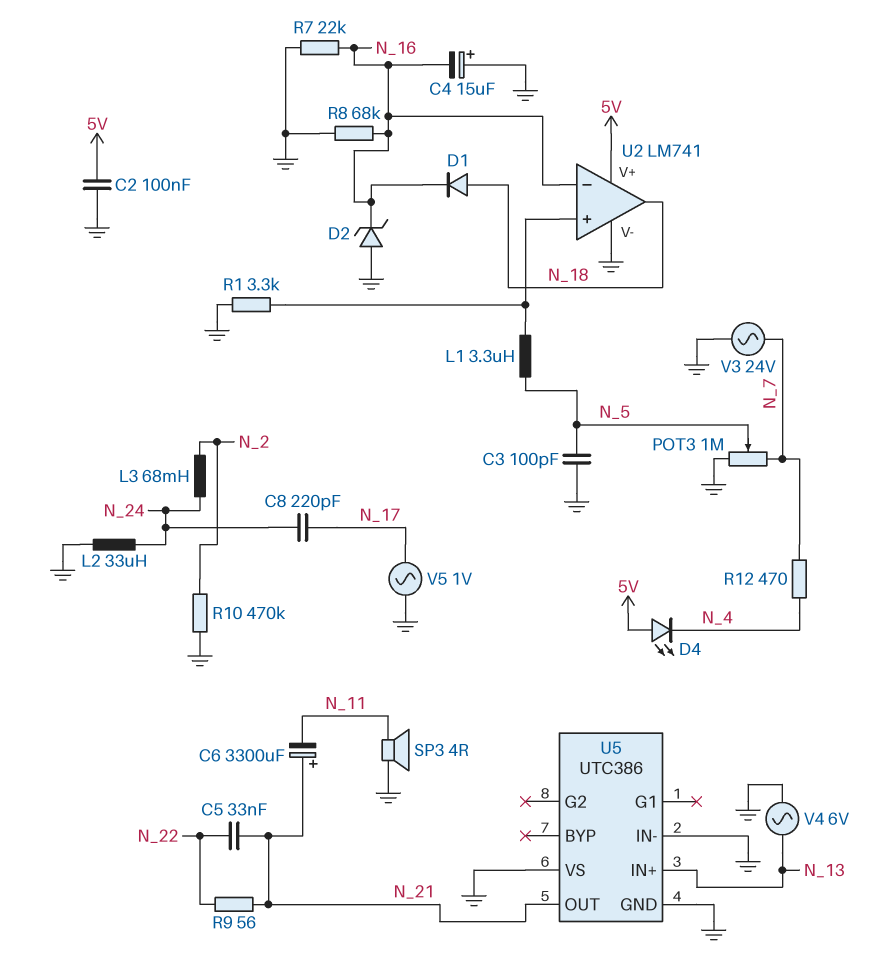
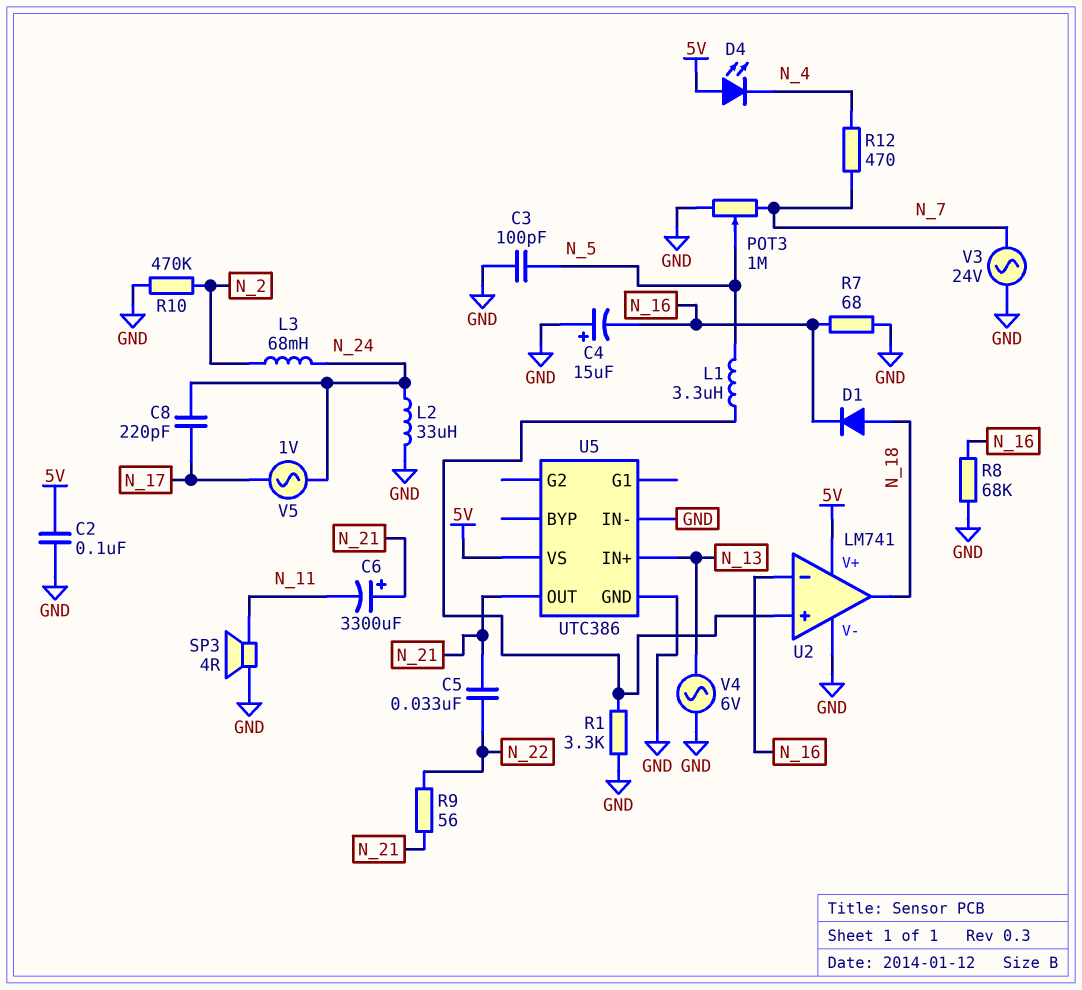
D2: zener (A GND, K N_16) -> none
R7: 22k (GND, N_16) -> 68 (GND, N_16)
U5 pin VS: GND -> 5V
V5: AC 1V (GND, N_17) -> AC 1V (N_17, N_24)

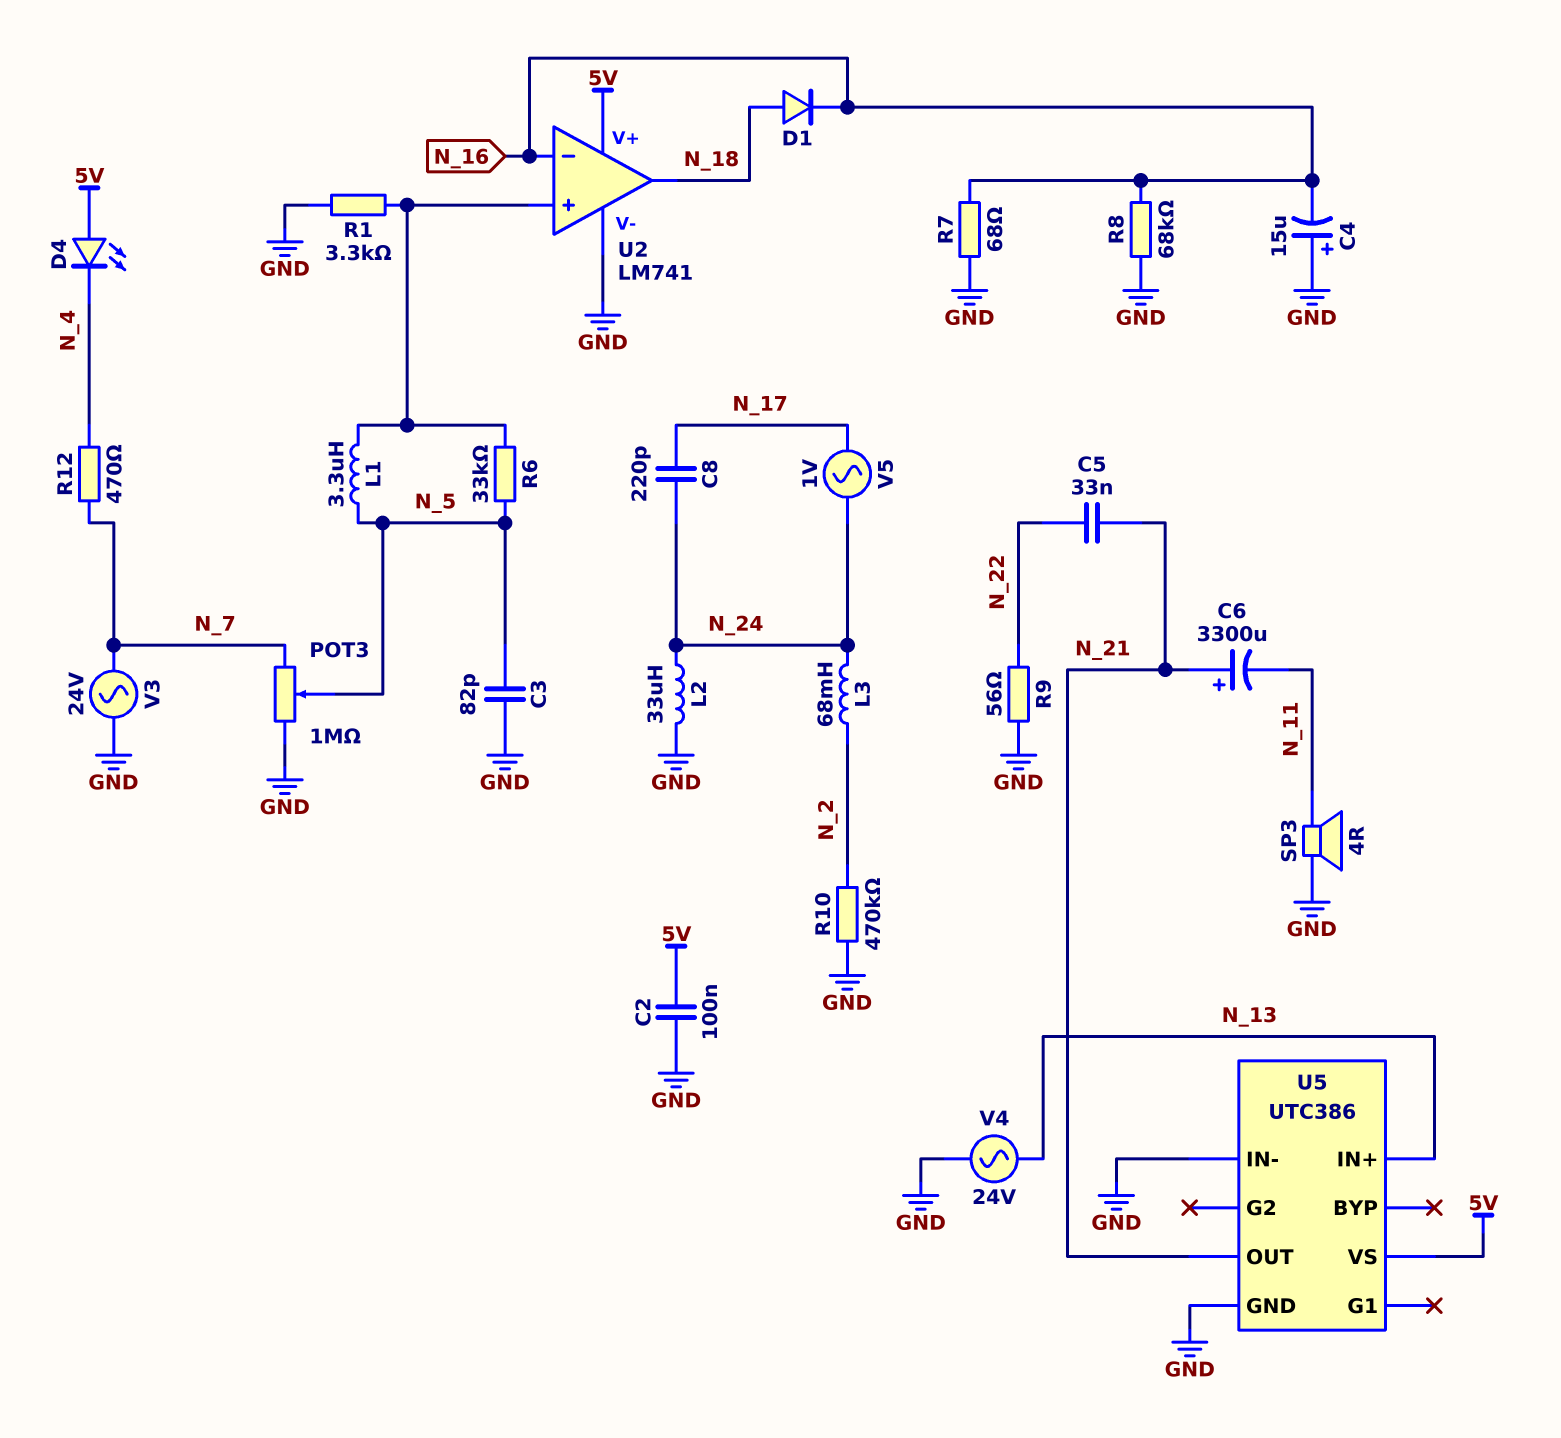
C3: 100pF (GND, N_5) -> 82pF (GND, N_5)
R6: none -> 33k (N_5, U2/in+)
R9: 56 (N_21, N_22) -> 56 (GND, N_22)
V4: AC 6V (GND, N_13) -> AC 24V (GND, N_13)

